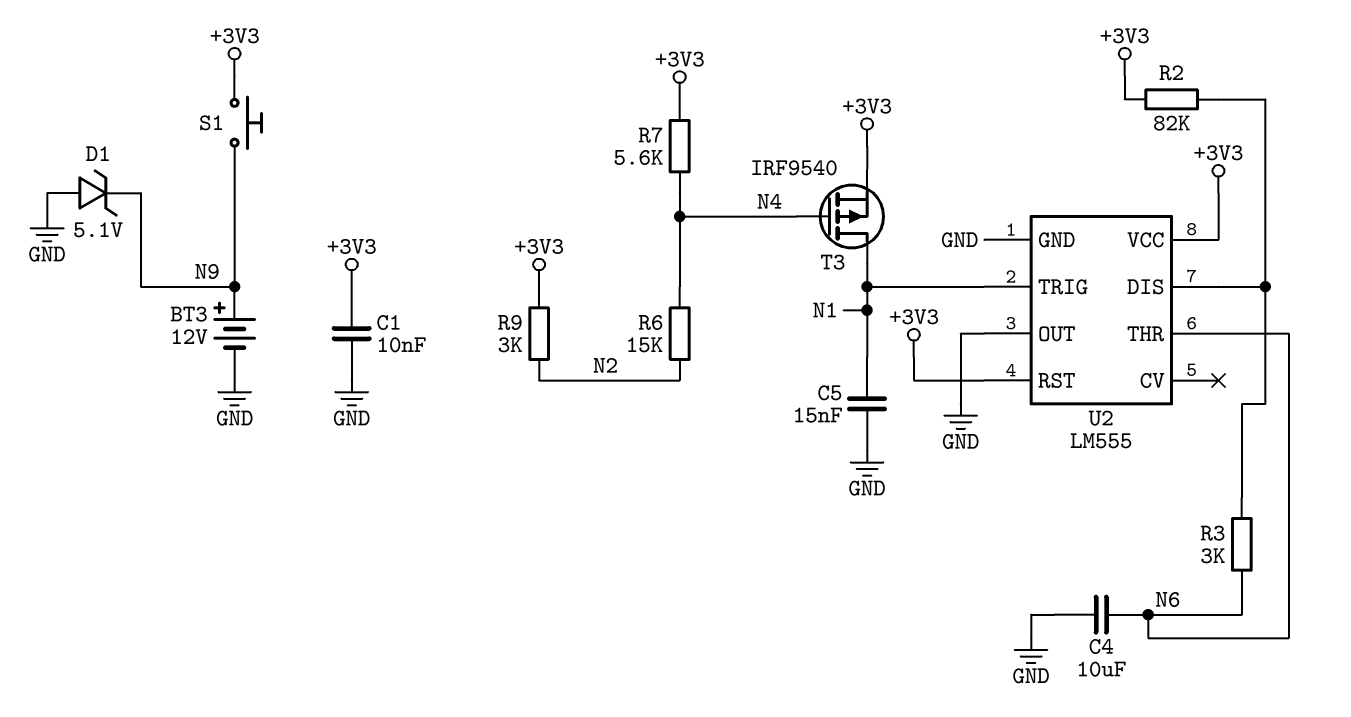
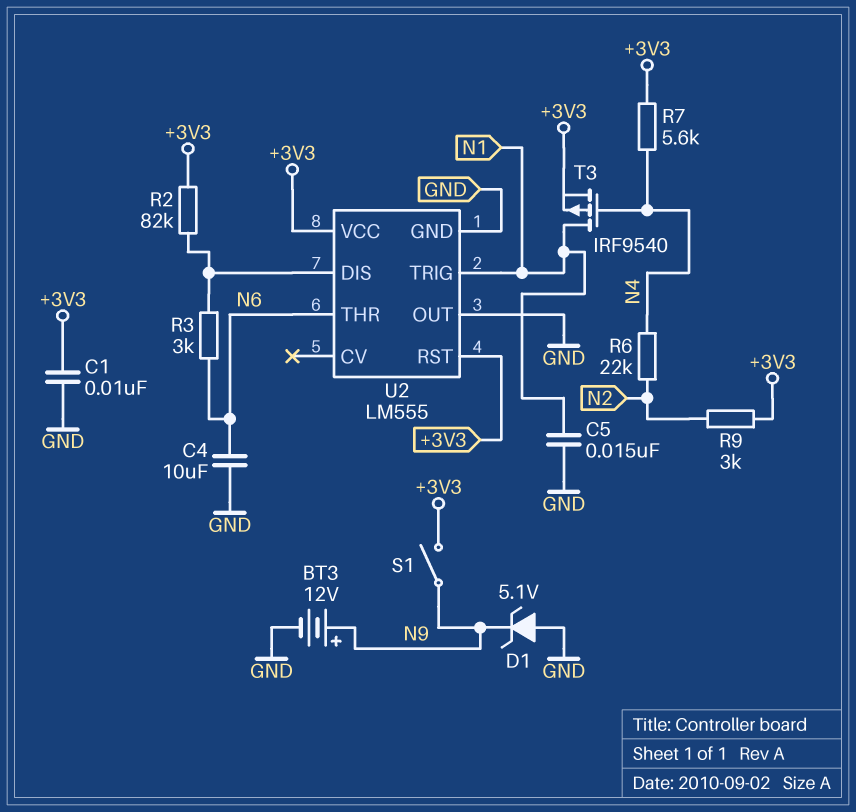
R6: 15k (N2, N4) -> 22k (N2, N4)
S1: button (+3V3, N9) -> switch (+3V3, N9)

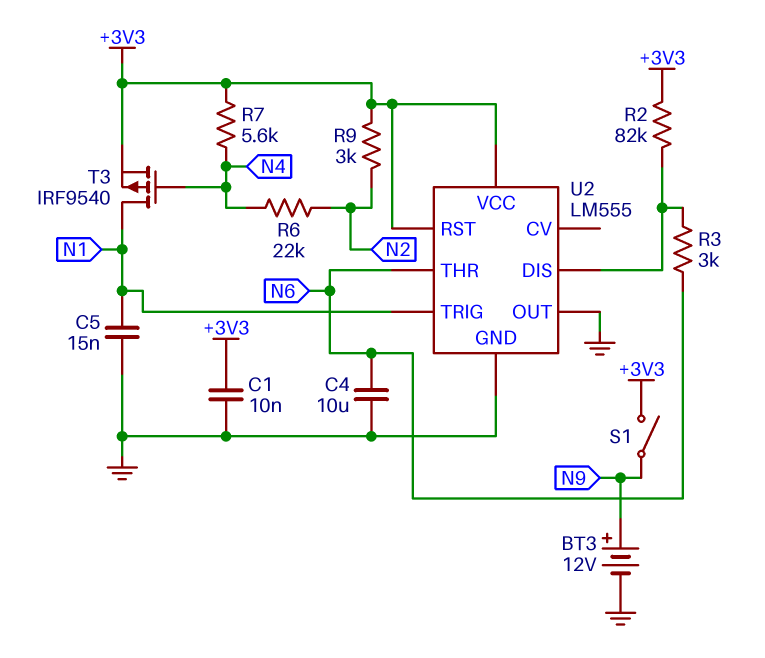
D1: zener 5.1V (A GND, K N9) -> none

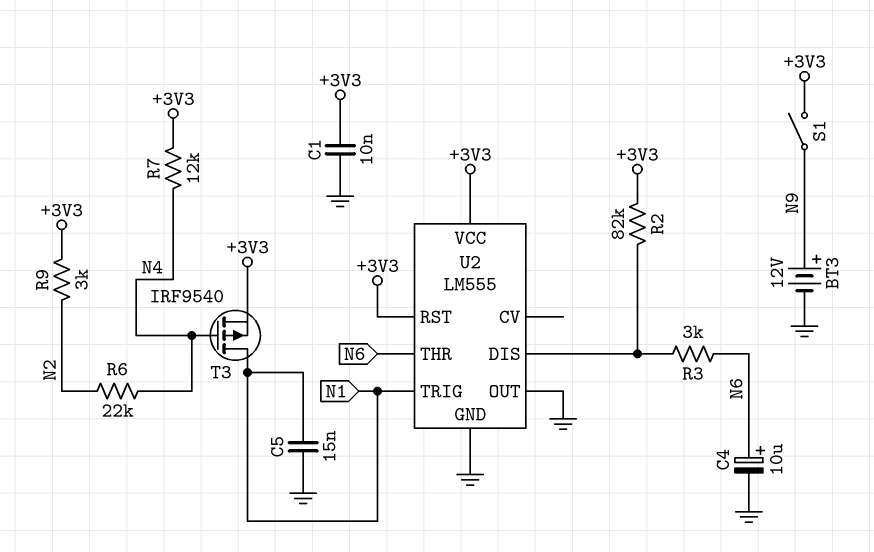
C4: 10uF (GND, N6) -> 10uF (plus N6, minus GND)
R7: 5.6k (+3V3, N4) -> 12k (+3V3, N4)

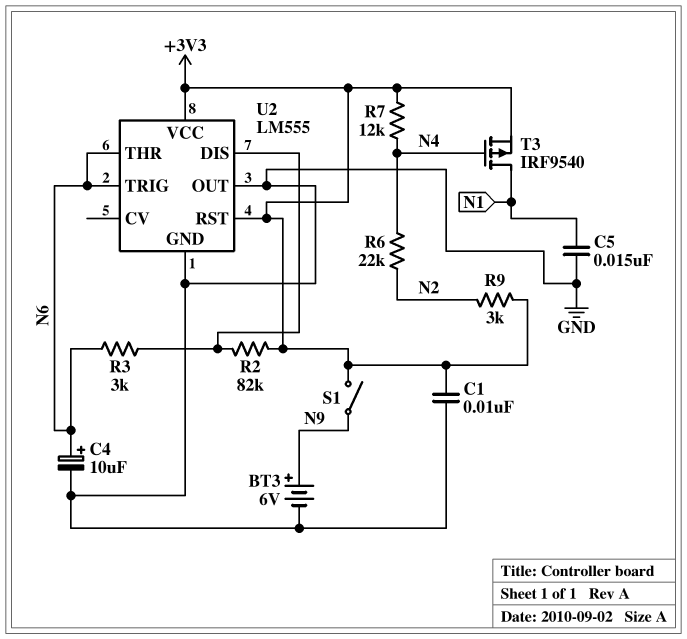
BT3: 12V (plus N9, minus GND) -> 6V (plus N9, minus GND)
U2 pin TRIG: N1 -> N6

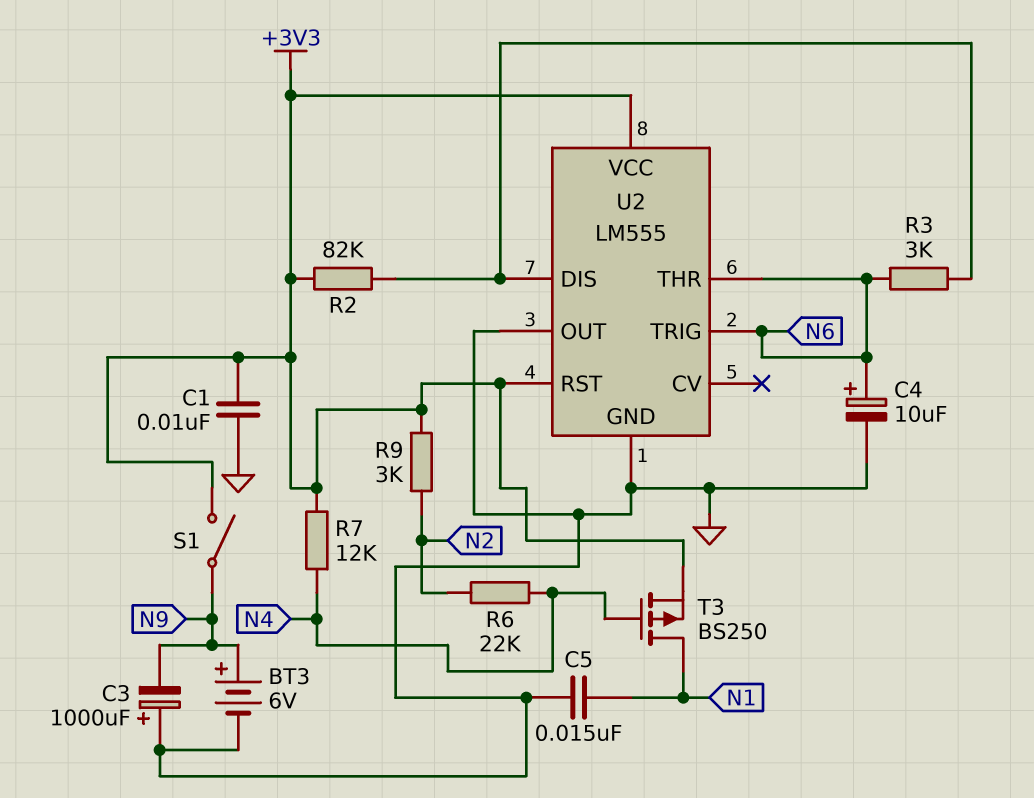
C3: none -> 1000uF (plus GND, minus N9)
T3: PMOS IRF9540 (G N4, D N1, S +3V3) -> PMOS BS250 (G N4, D N1, S +3V3)

